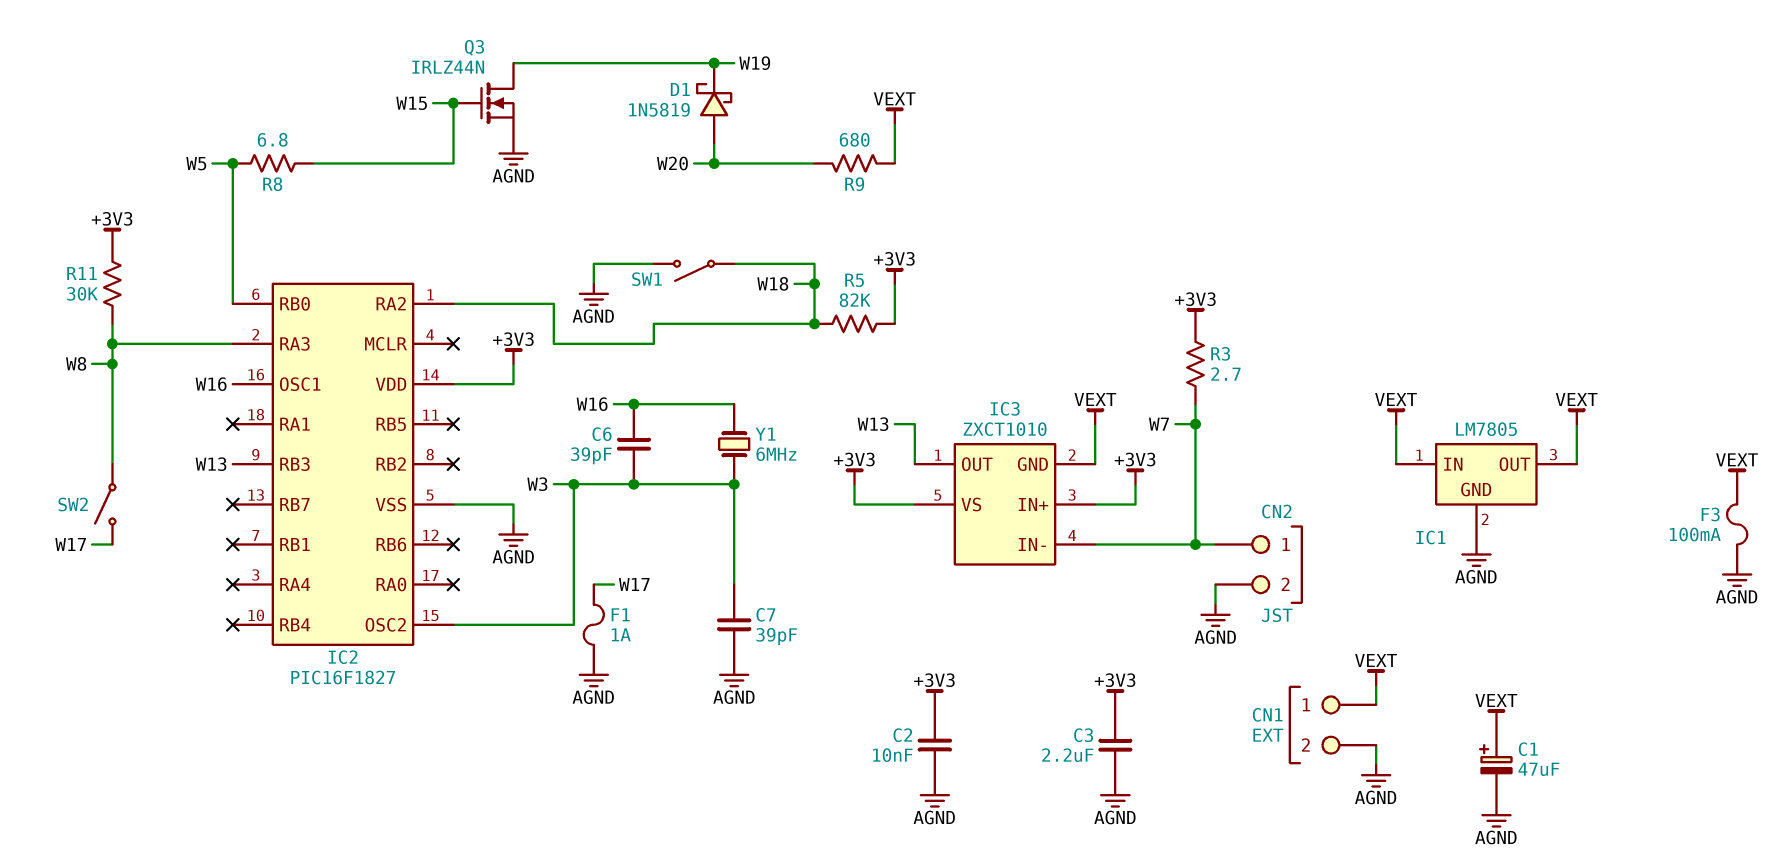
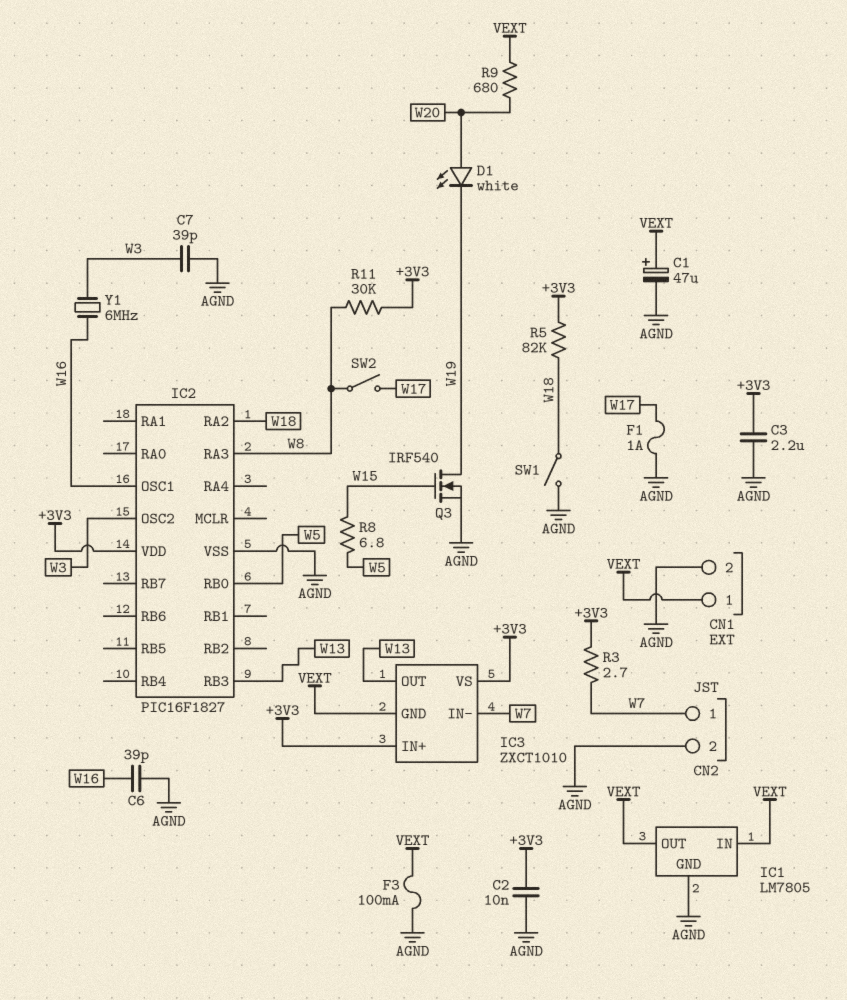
C6: 39pF (W3, W16) -> 39pF (AGND, W16)
D1: schottky 1N5819 (A W20, K W19) -> LED white (A W20, K W19)
Q3: NMOS IRLZ44N (G W15, D W19, S AGND) -> NMOS IRF540 (G W15, D W19, S AGND)

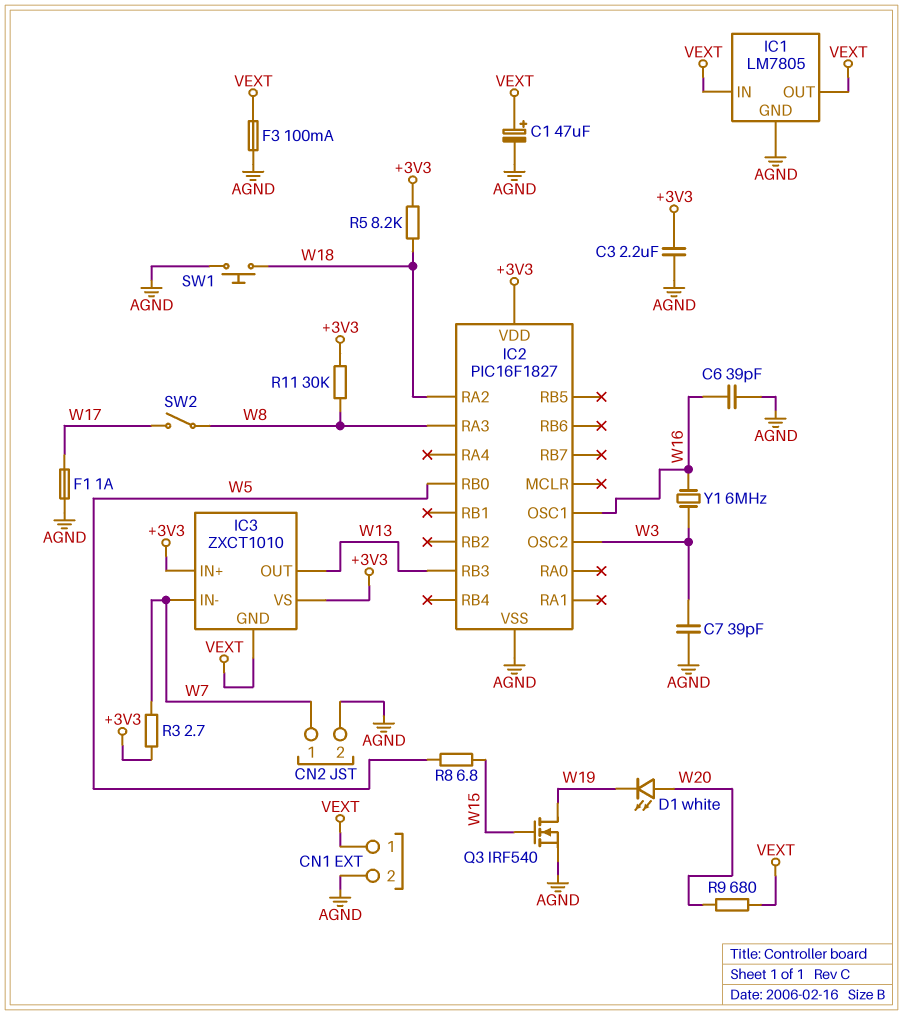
C2: 10nF (+3V3, AGND) -> none
R5: 82k (+3V3, W18) -> 8.2k (+3V3, W18)
SW1: switch (AGND, W18) -> button (AGND, W18)

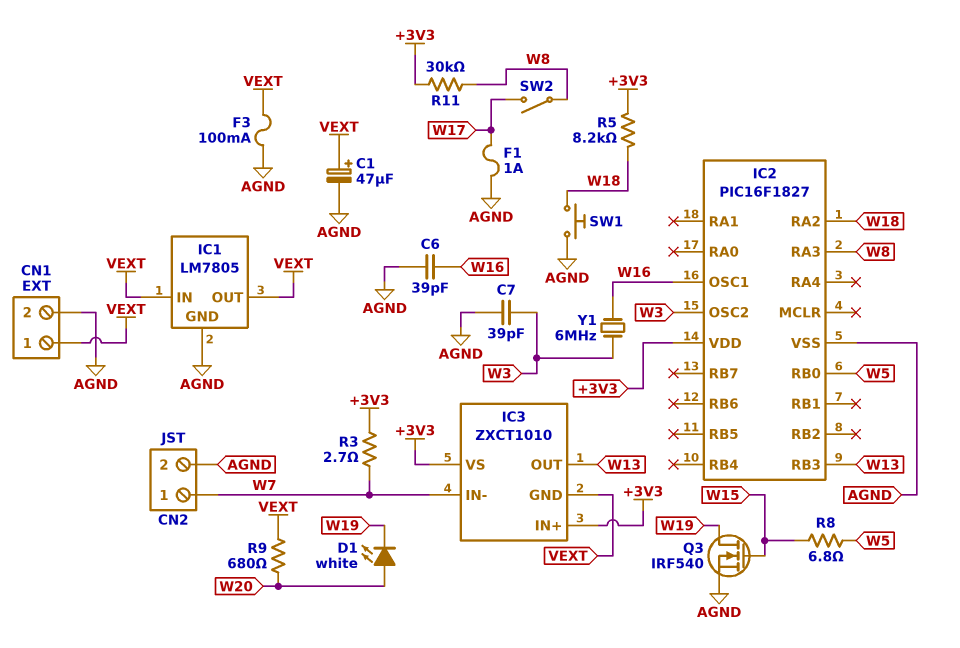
C3: 2.2uF (+3V3, AGND) -> none

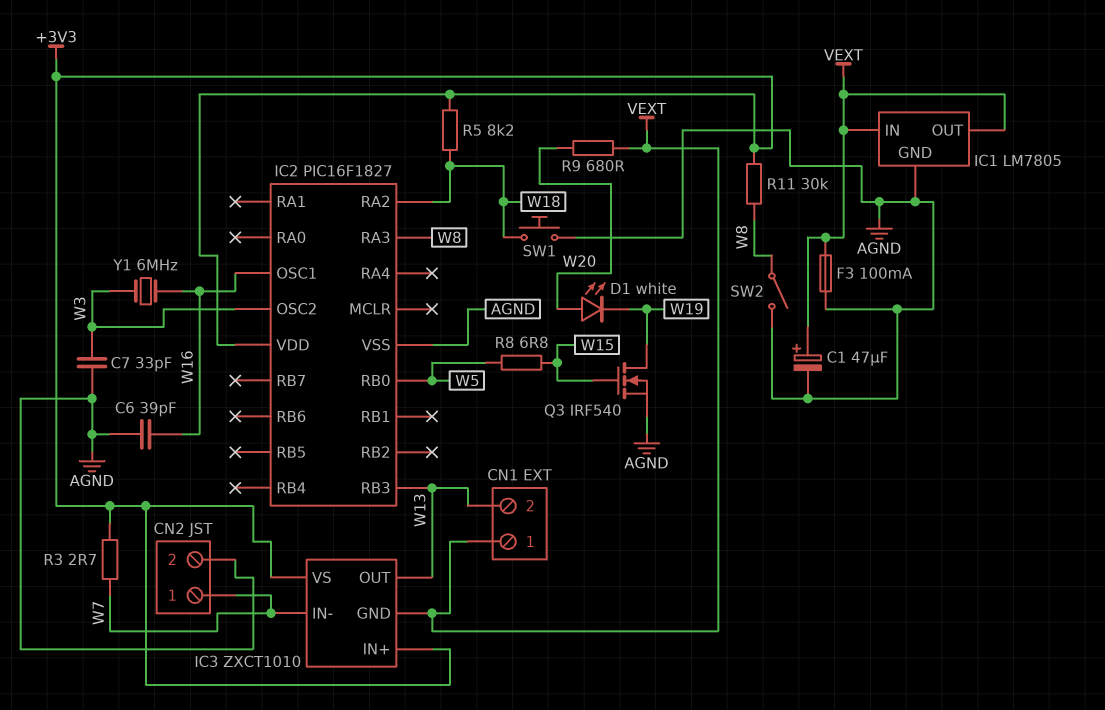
C7: 39pF (AGND, W3) -> 33pF (AGND, W3)
CN1 pin 2: AGND -> W13
F1: 1A (AGND, W17) -> none
SW2: switch (W8, W17) -> switch (AGND, W8)

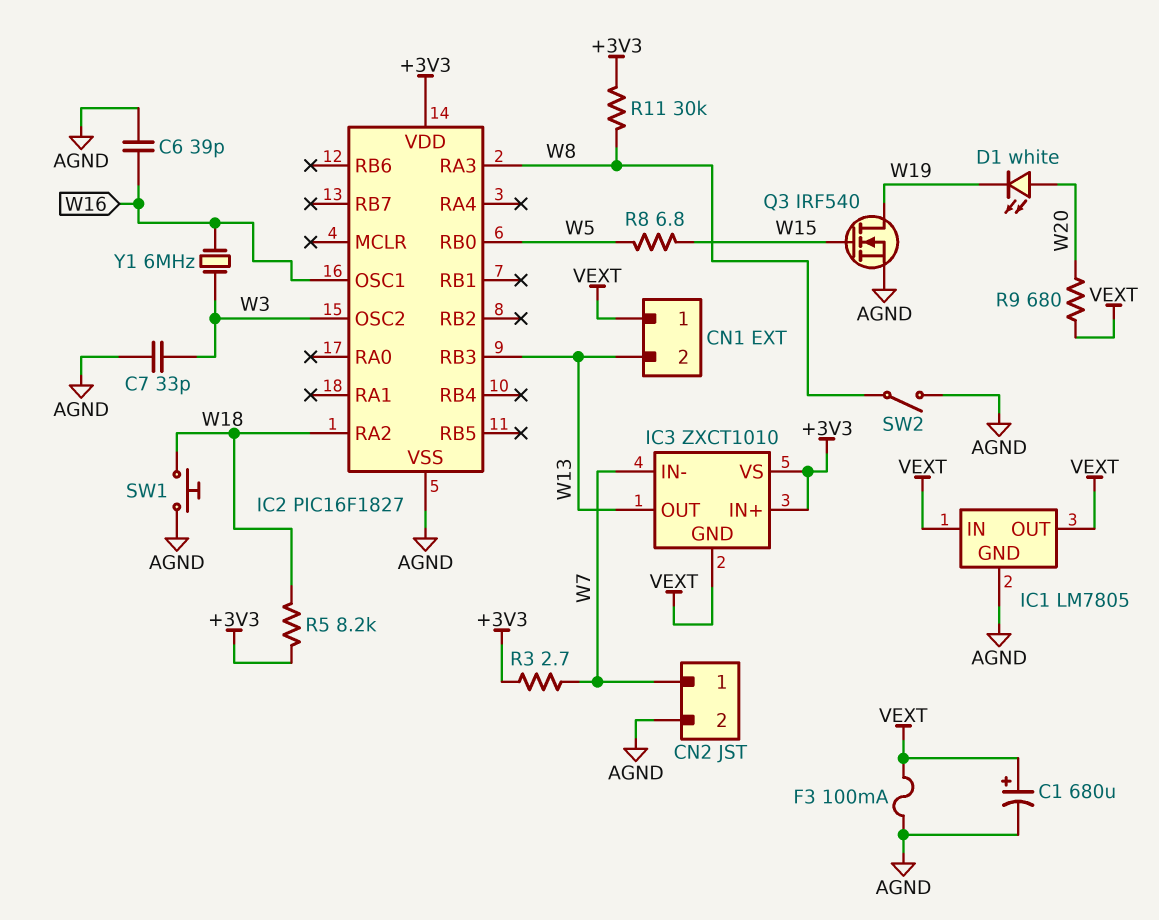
C1: 47uF (plus VEXT, minus AGND) -> 680uF (plus VEXT, minus AGND)

